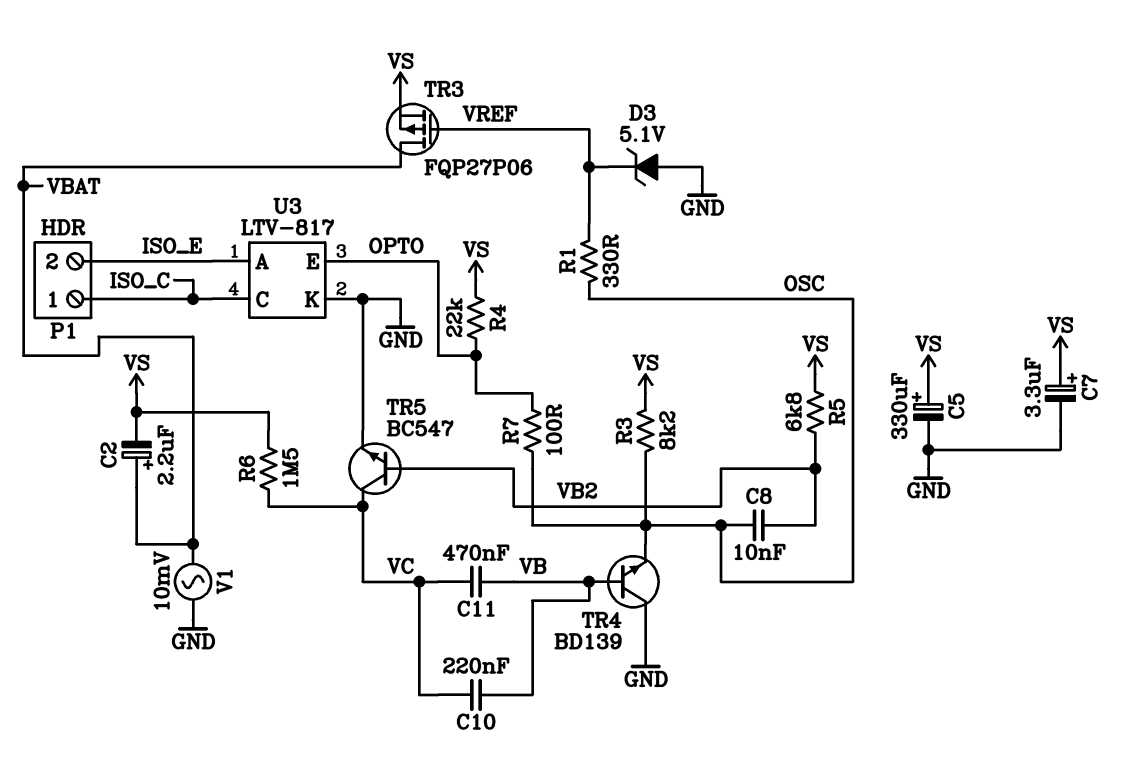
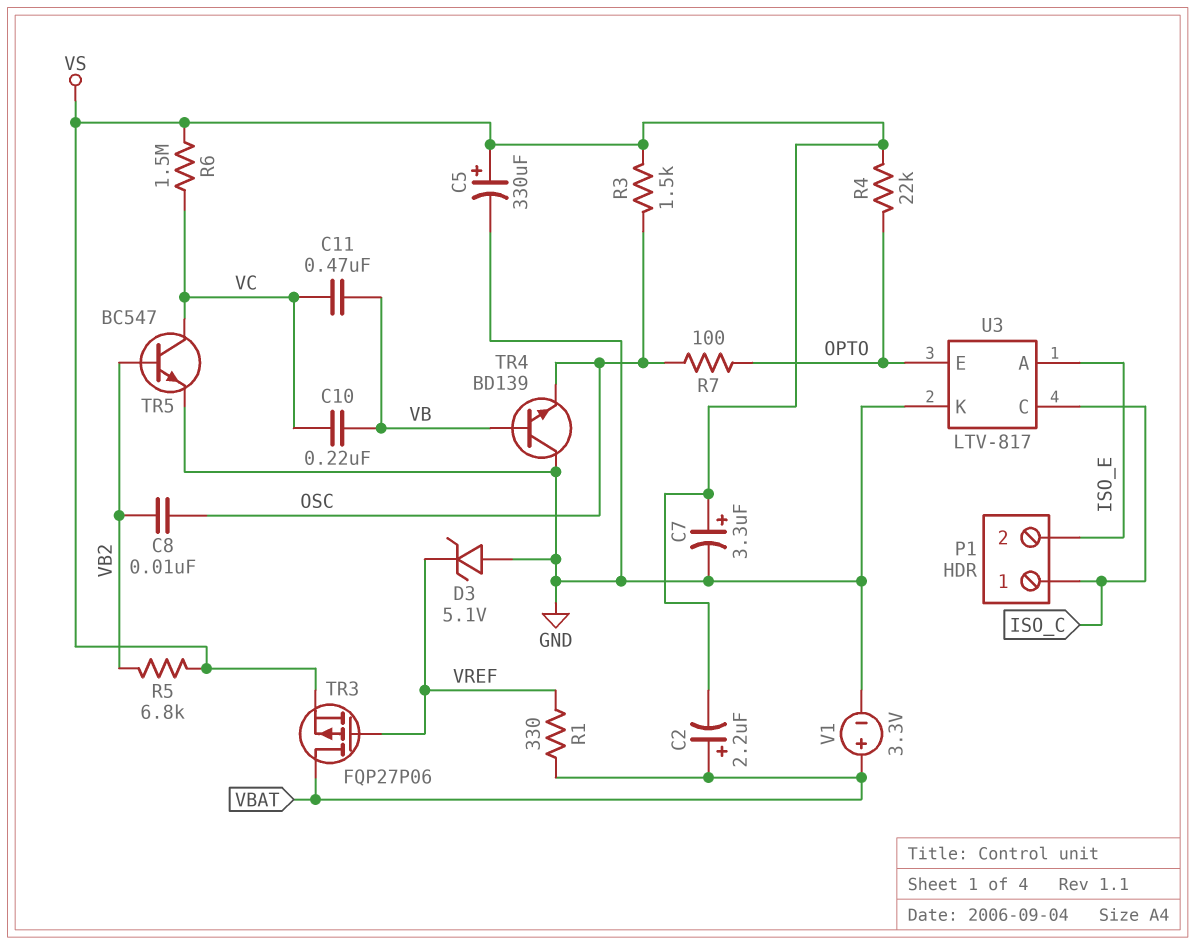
R1: 330 (OSC, VREF) -> 330 (VBAT, VREF)
R3: 8.2k (OSC, VS) -> 1.5k (OSC, VS)
V1: AC 10mV (GND, VBAT) -> 3.3V (plus VBAT, minus GND)

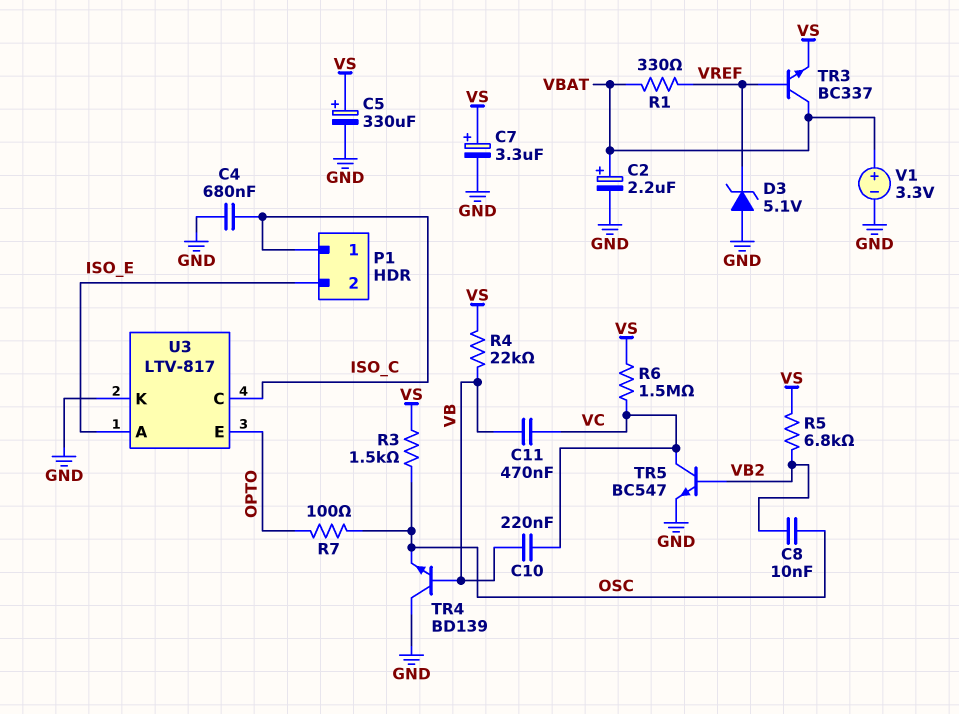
C2: 2.2uF (plus VBAT, minus VS) -> 2.2uF (plus VBAT, minus GND)
C4: none -> 680nF (GND, ISO_C)
R4: 22k (OPTO, VS) -> 22k (VB, VS)
TR3: PMOS FQP27P06 (G VREF, D VBAT, S VS) -> NPN BC337 (B VREF, C VBAT, E VS)

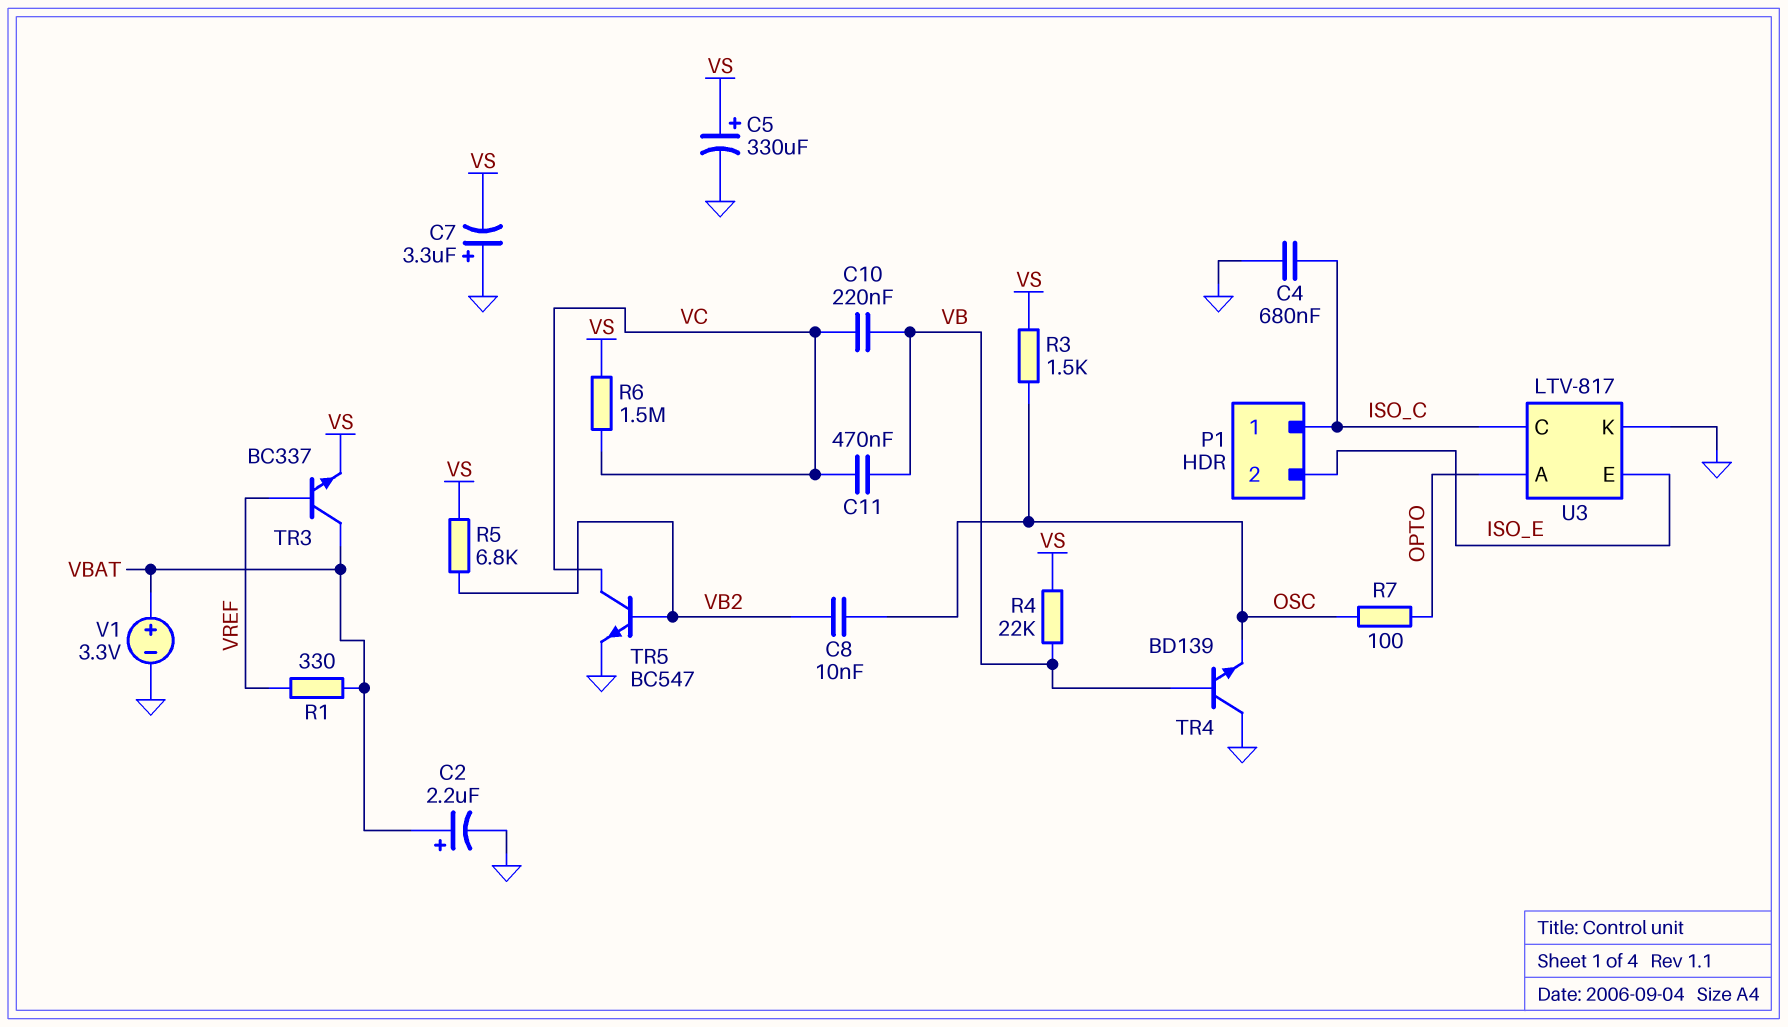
C7: 3.3uF (plus VS, minus GND) -> 3.3uF (plus GND, minus VS)
D3: zener 5.1V (A GND, K VREF) -> none
U3 pin A: ISO_E -> OPTO
U3 pin E: OPTO -> ISO_E

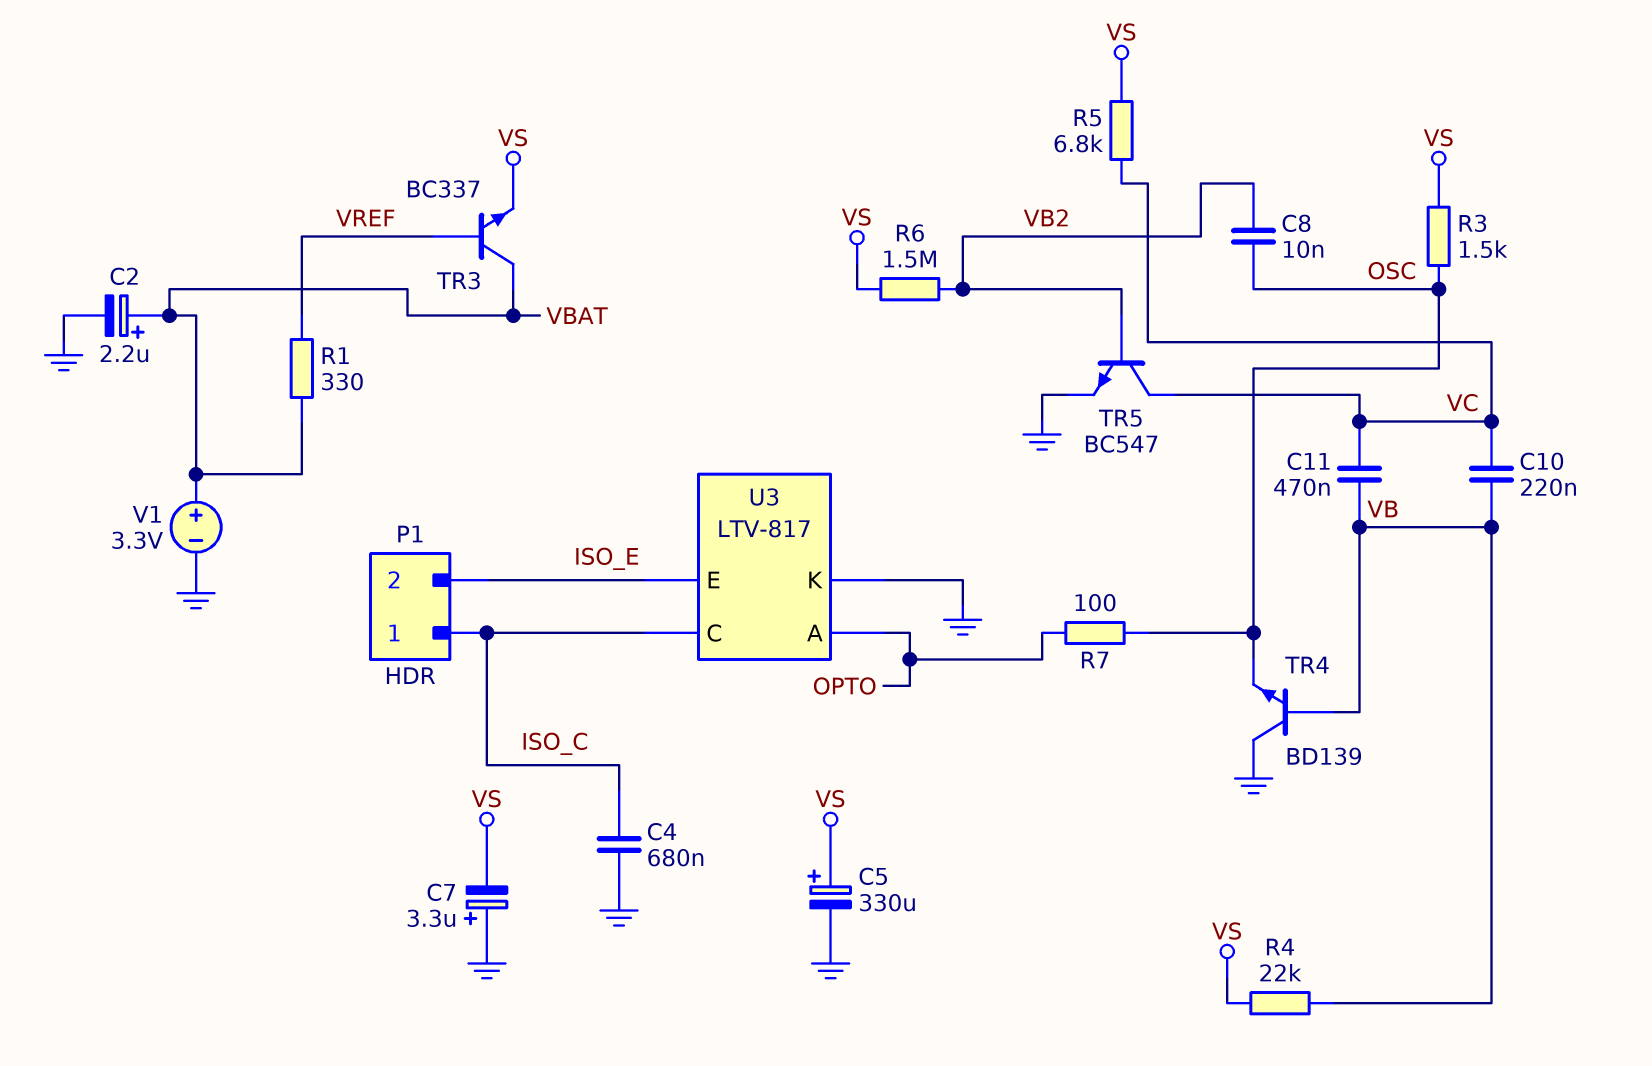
R5: 6.8k (VB2, VS) -> 6.8k (VC, VS)
R6: 1.5M (VC, VS) -> 1.5M (VB2, VS)

